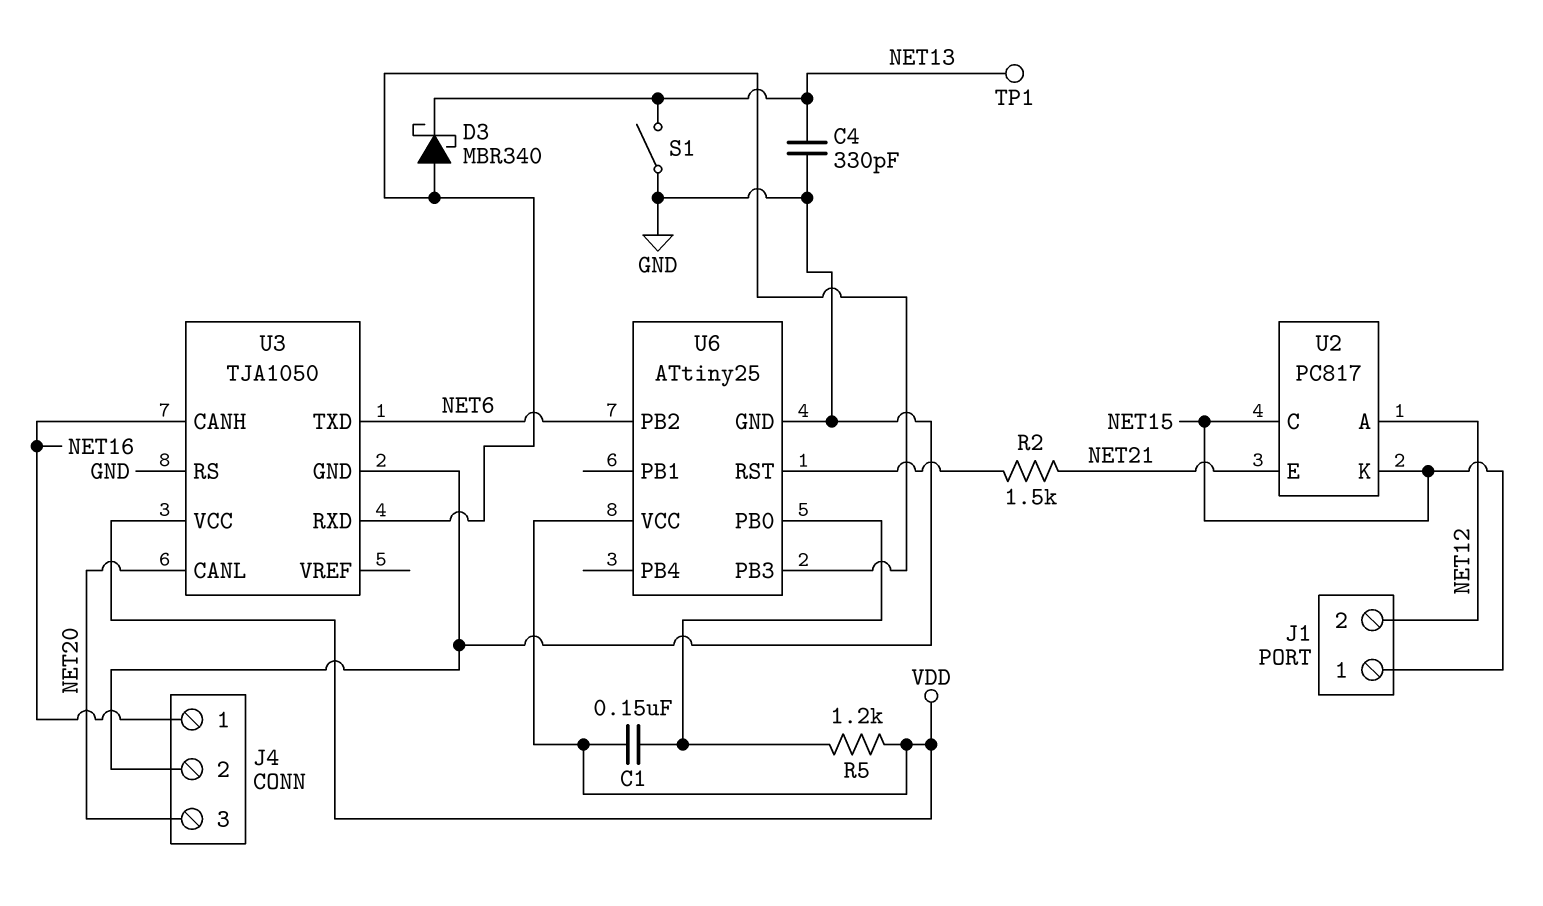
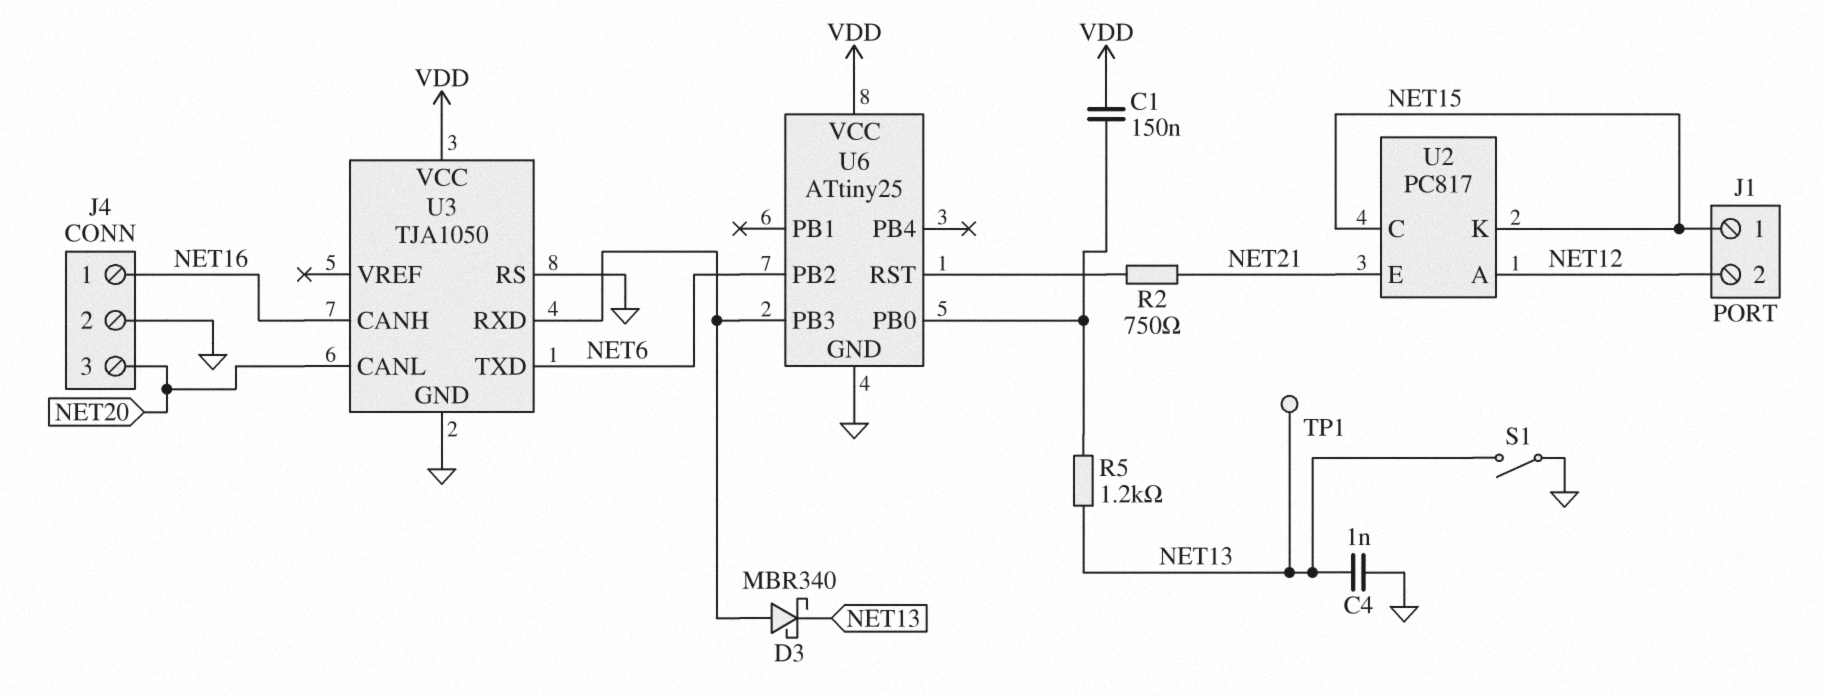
C4: 330pF (GND, NET13) -> 1nF (GND, NET13)
R2: 1.5k (NET21, U6/RST) -> 750 (NET21, U6/RST)
R5: 1.2k (U6/PB0, VDD) -> 1.2k (NET13, U6/PB0)

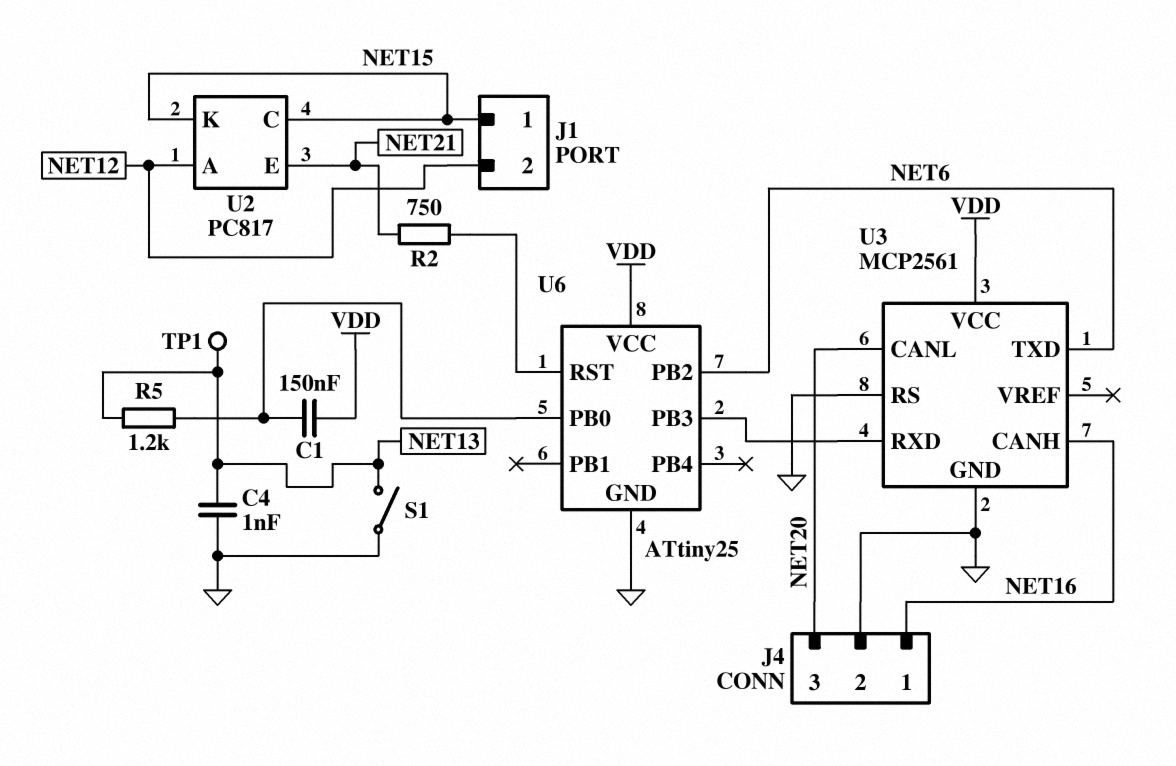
D3: schottky MBR340 (A U3/RXD, K NET13) -> none
U3: TJA1050 -> MCP2561

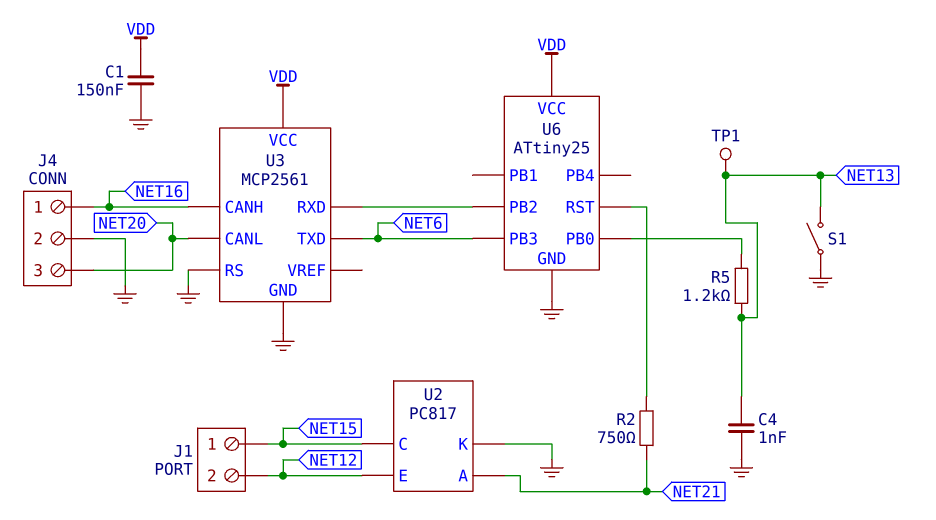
C1: 150nF (U6/PB0, VDD) -> 150nF (GND, VDD)
U2 pin A: NET12 -> NET21
U2 pin E: NET21 -> NET12
U2 pin K: NET15 -> GND
U6 pin PB2: NET6 -> U3/RXD
U6 pin PB3: U3/RXD -> NET6

